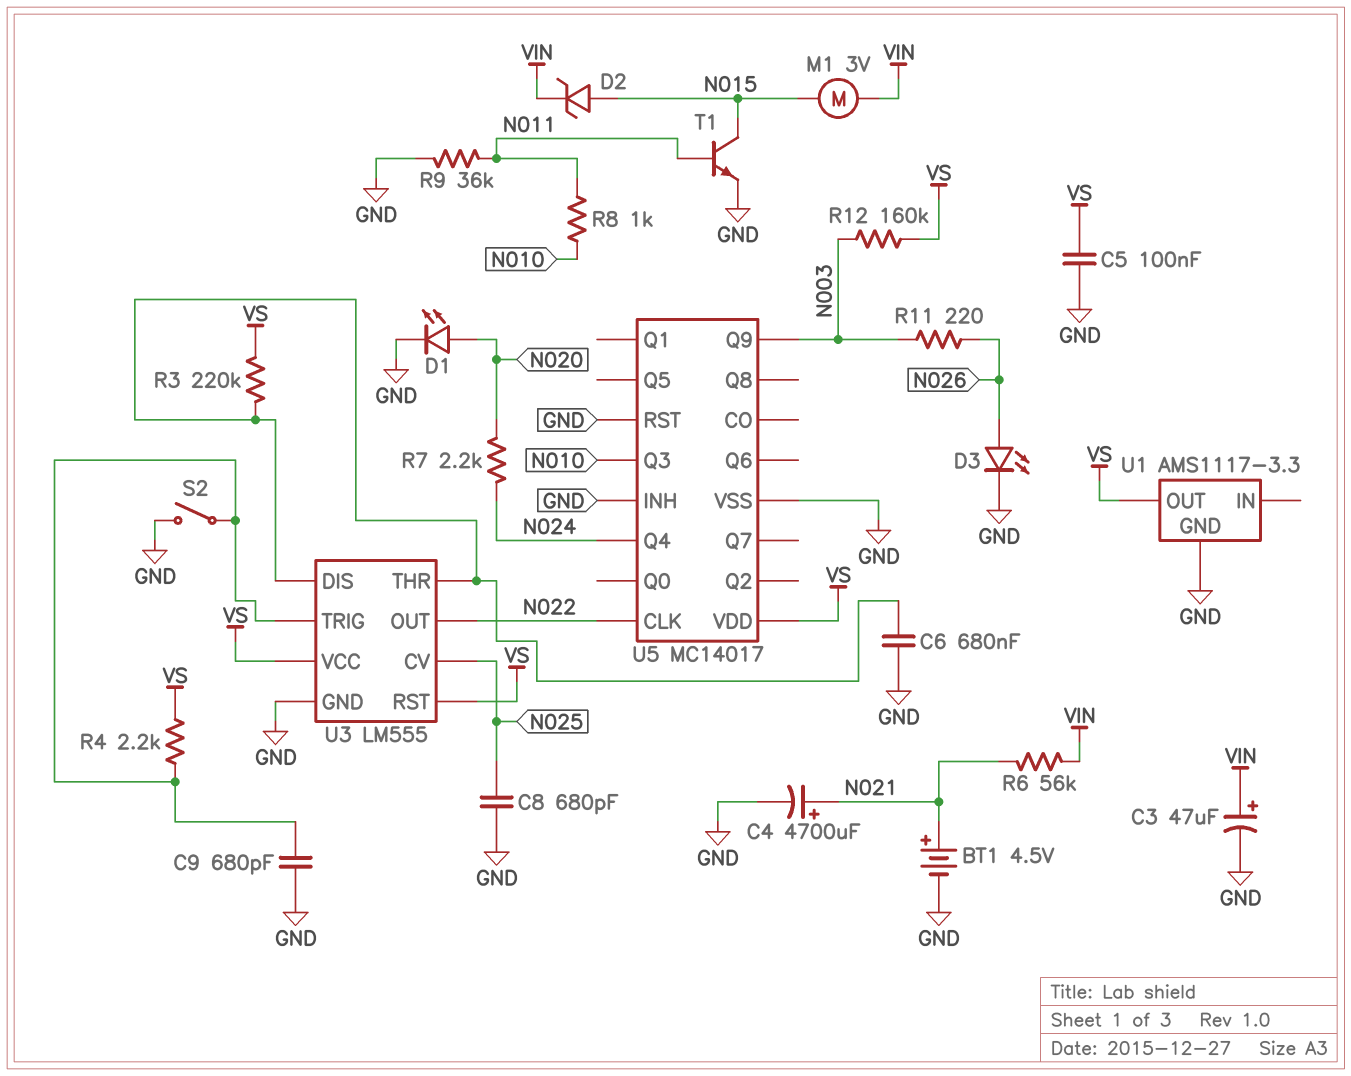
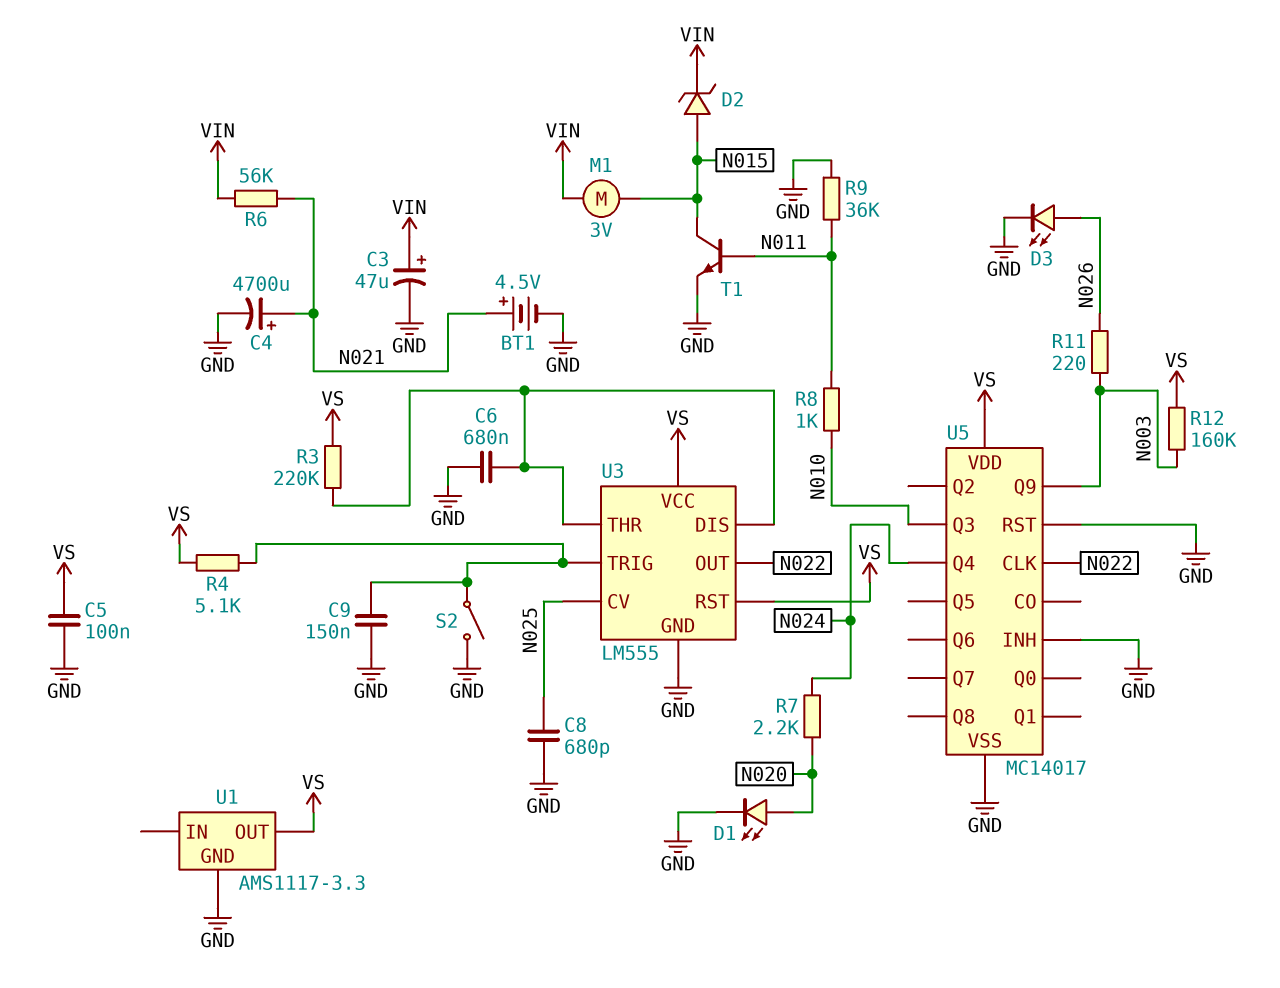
C9: 680pF (GND, U3/TRIG) -> 150nF (GND, U3/TRIG)
R4: 2.2k (U3/TRIG, VS) -> 5.1k (U3/TRIG, VS)

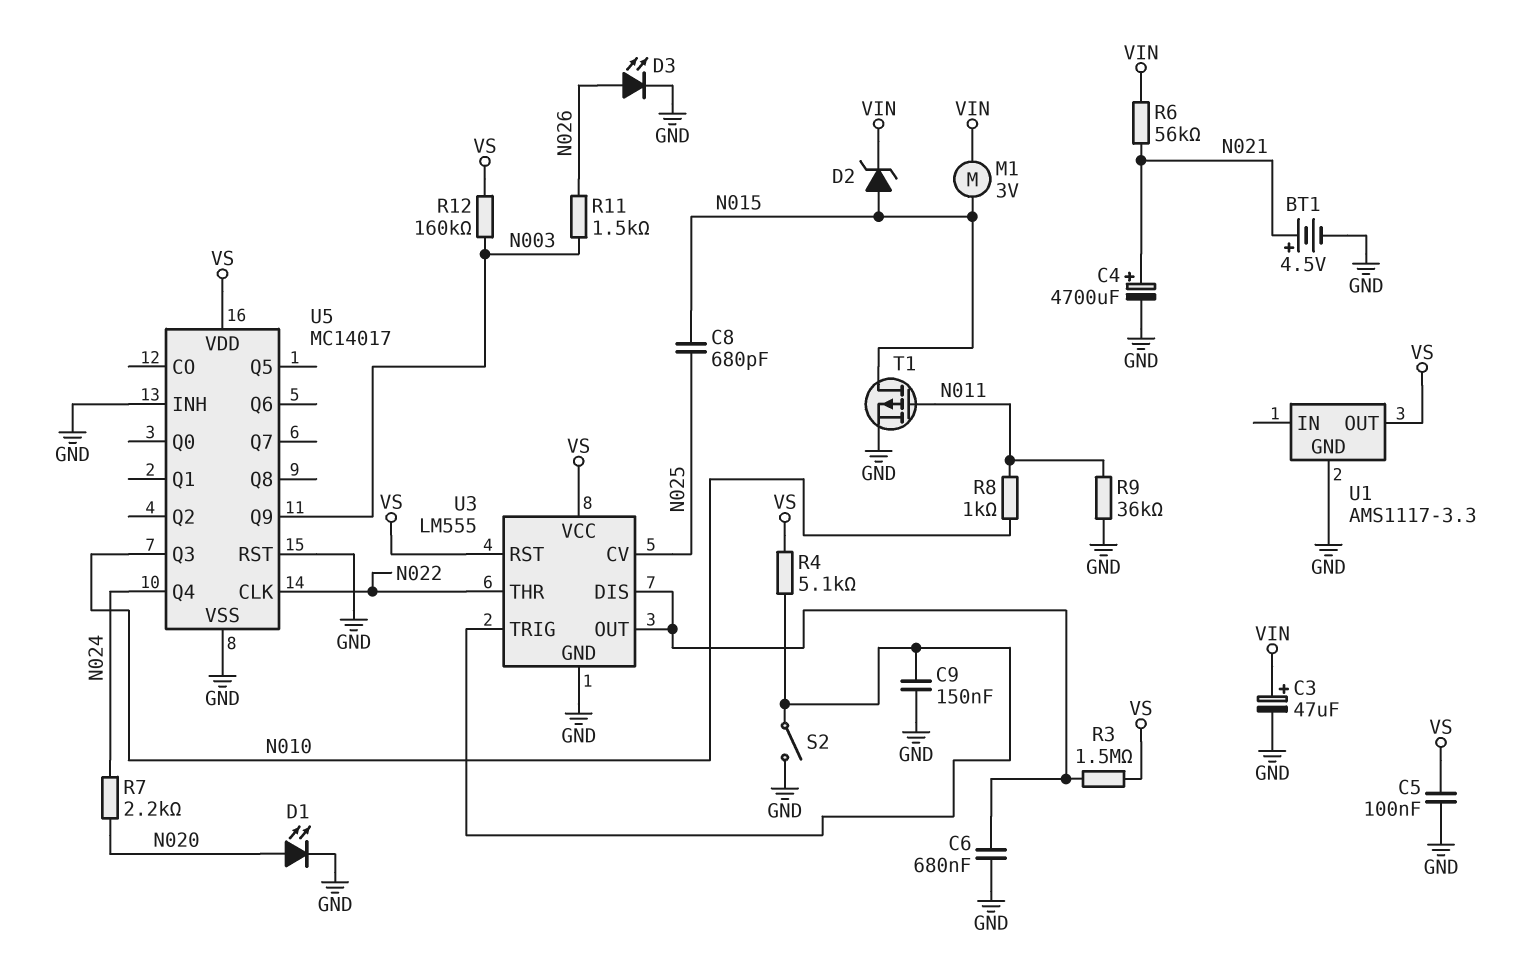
C8: 680pF (GND, N025) -> 680pF (N015, N025)
R3: 220k (U3/DIS, VS) -> 1.5M (U3/DIS, VS)
R11: 220 (N003, N026) -> 1.5k (N003, N026)
T1: NPN (B N011, C N015, E GND) -> PMOS (G N011, D N015, S GND)
U3 pin OUT: N022 -> U3/DIS
U3 pin THR: U3/DIS -> N022

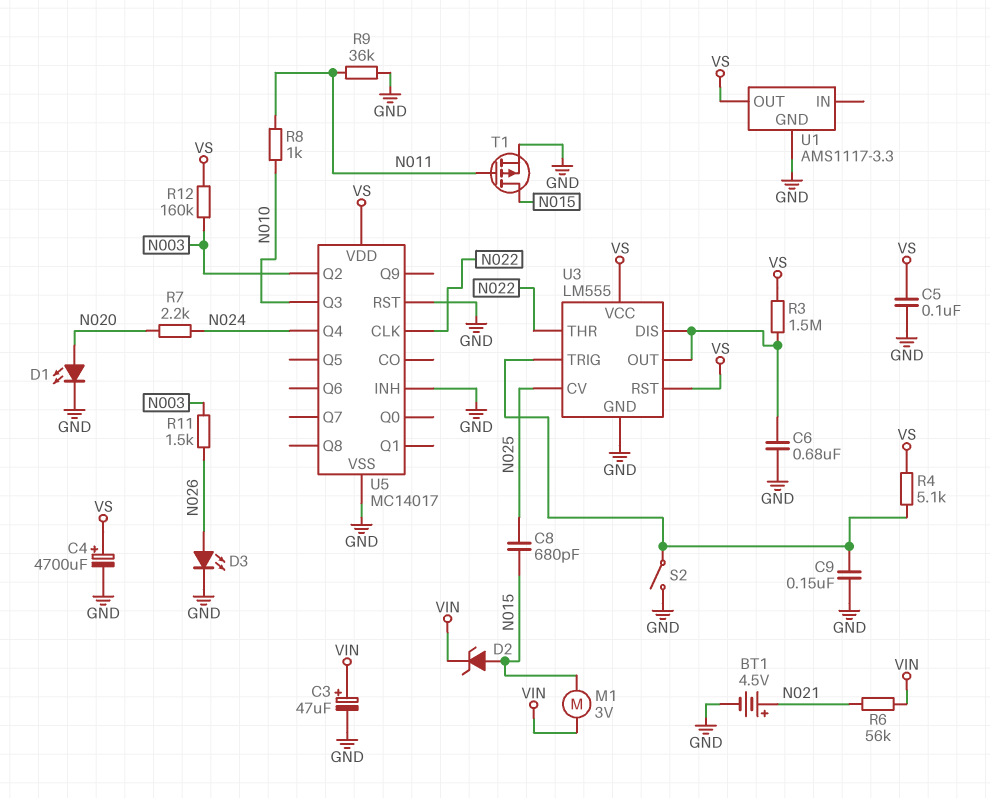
C4: 4700uF (plus N021, minus GND) -> 4700uF (plus VS, minus GND)
U5 pin Q2: none -> N003
U5 pin Q9: N003 -> none

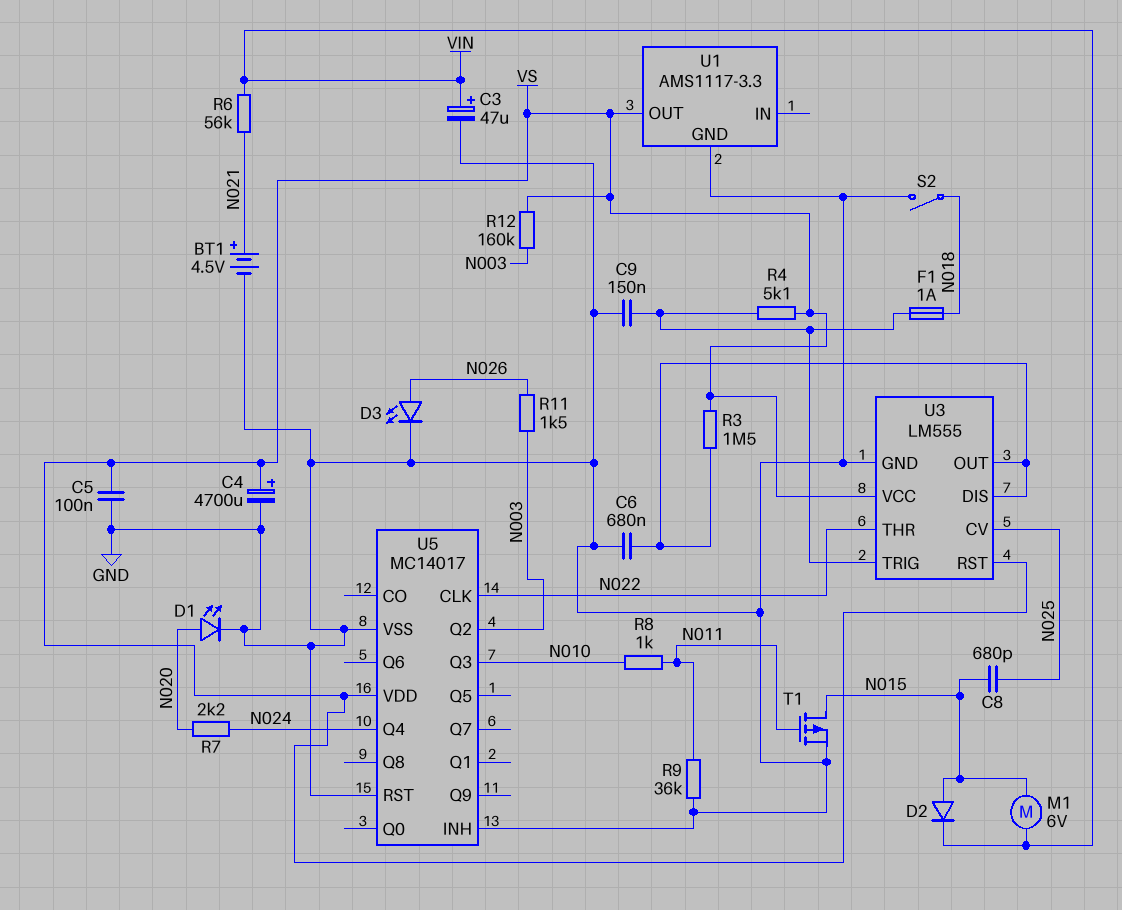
D2: zener (A N015, K VIN) -> diode (A N015, K VIN)
F1: none -> 1A (N018, U3/TRIG)
M1: motor 3V (N015, VIN) -> motor 6V (N015, VIN)
S2: switch (GND, U3/TRIG) -> switch (GND, N018)

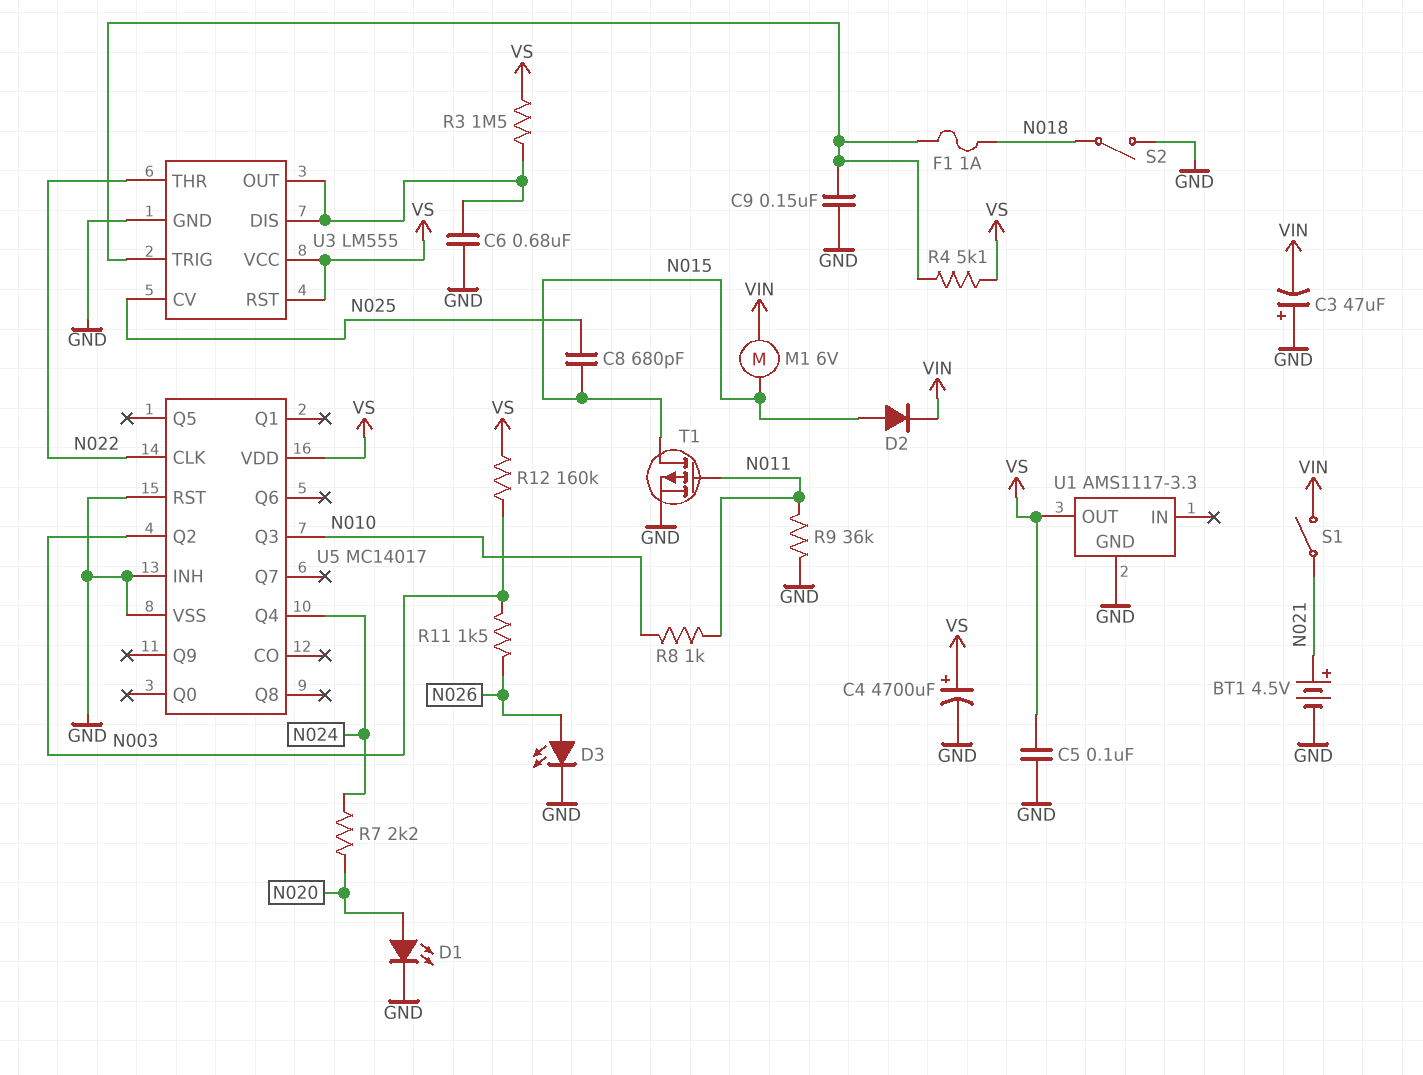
C3: 47uF (plus VIN, minus GND) -> 47uF (plus GND, minus VIN)
R6: 56k (N021, VIN) -> none
S1: none -> switch (N021, VIN)

